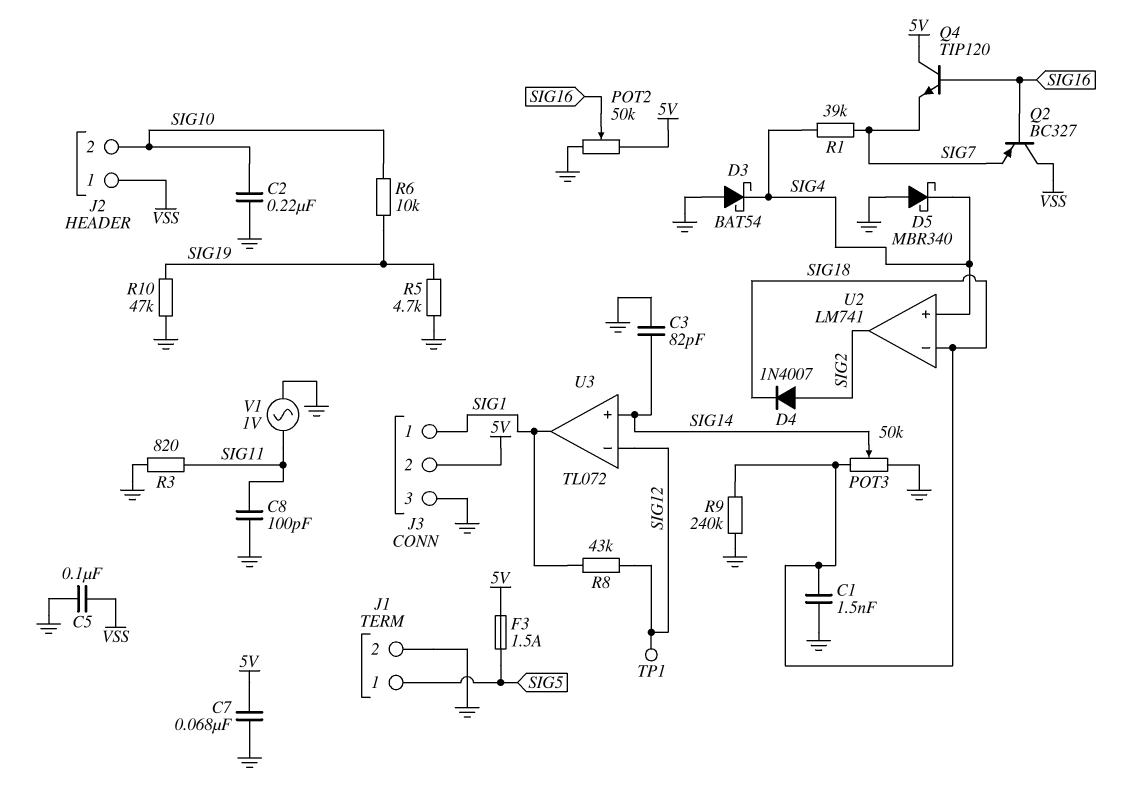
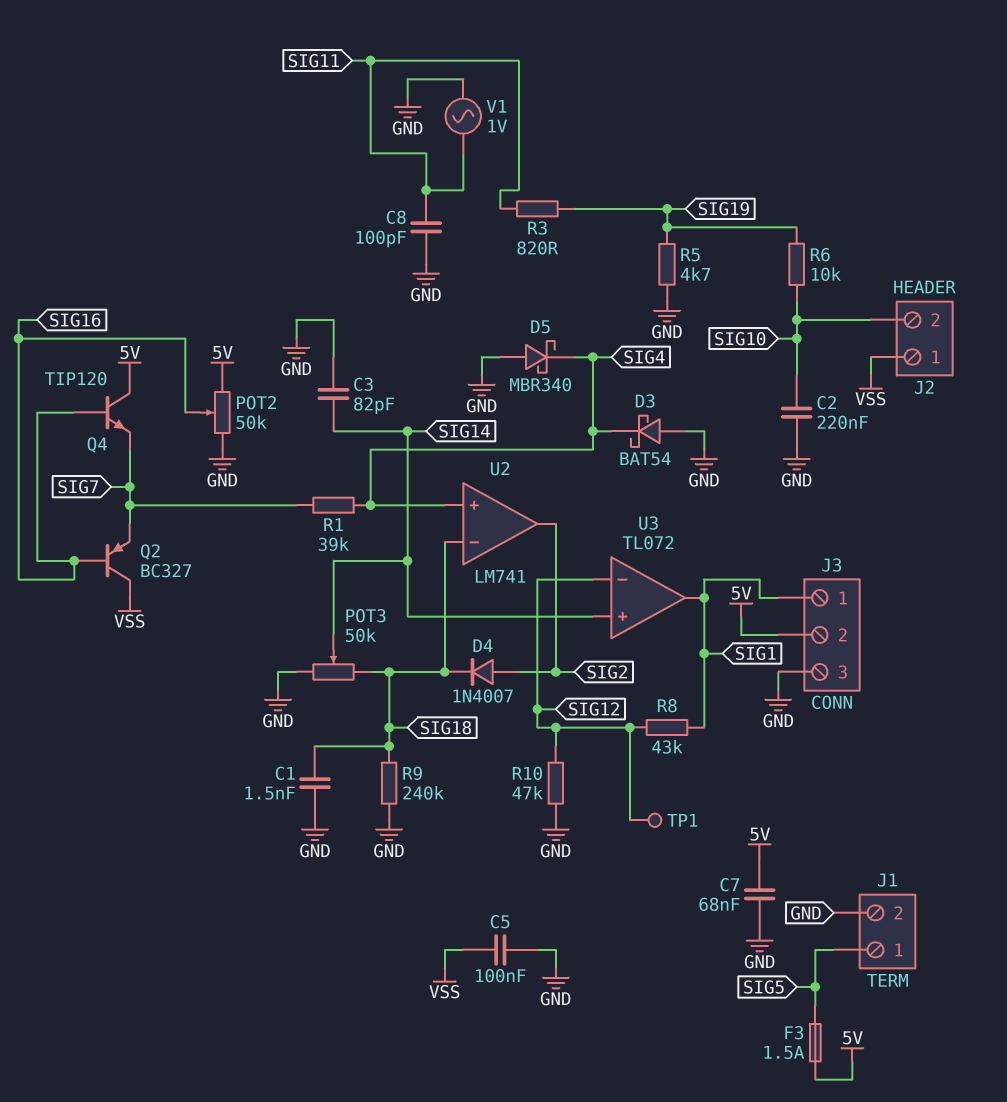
R3: 820 (GND, SIG11) -> 820 (SIG11, SIG19)
R10: 47k (GND, SIG19) -> 47k (GND, SIG12)

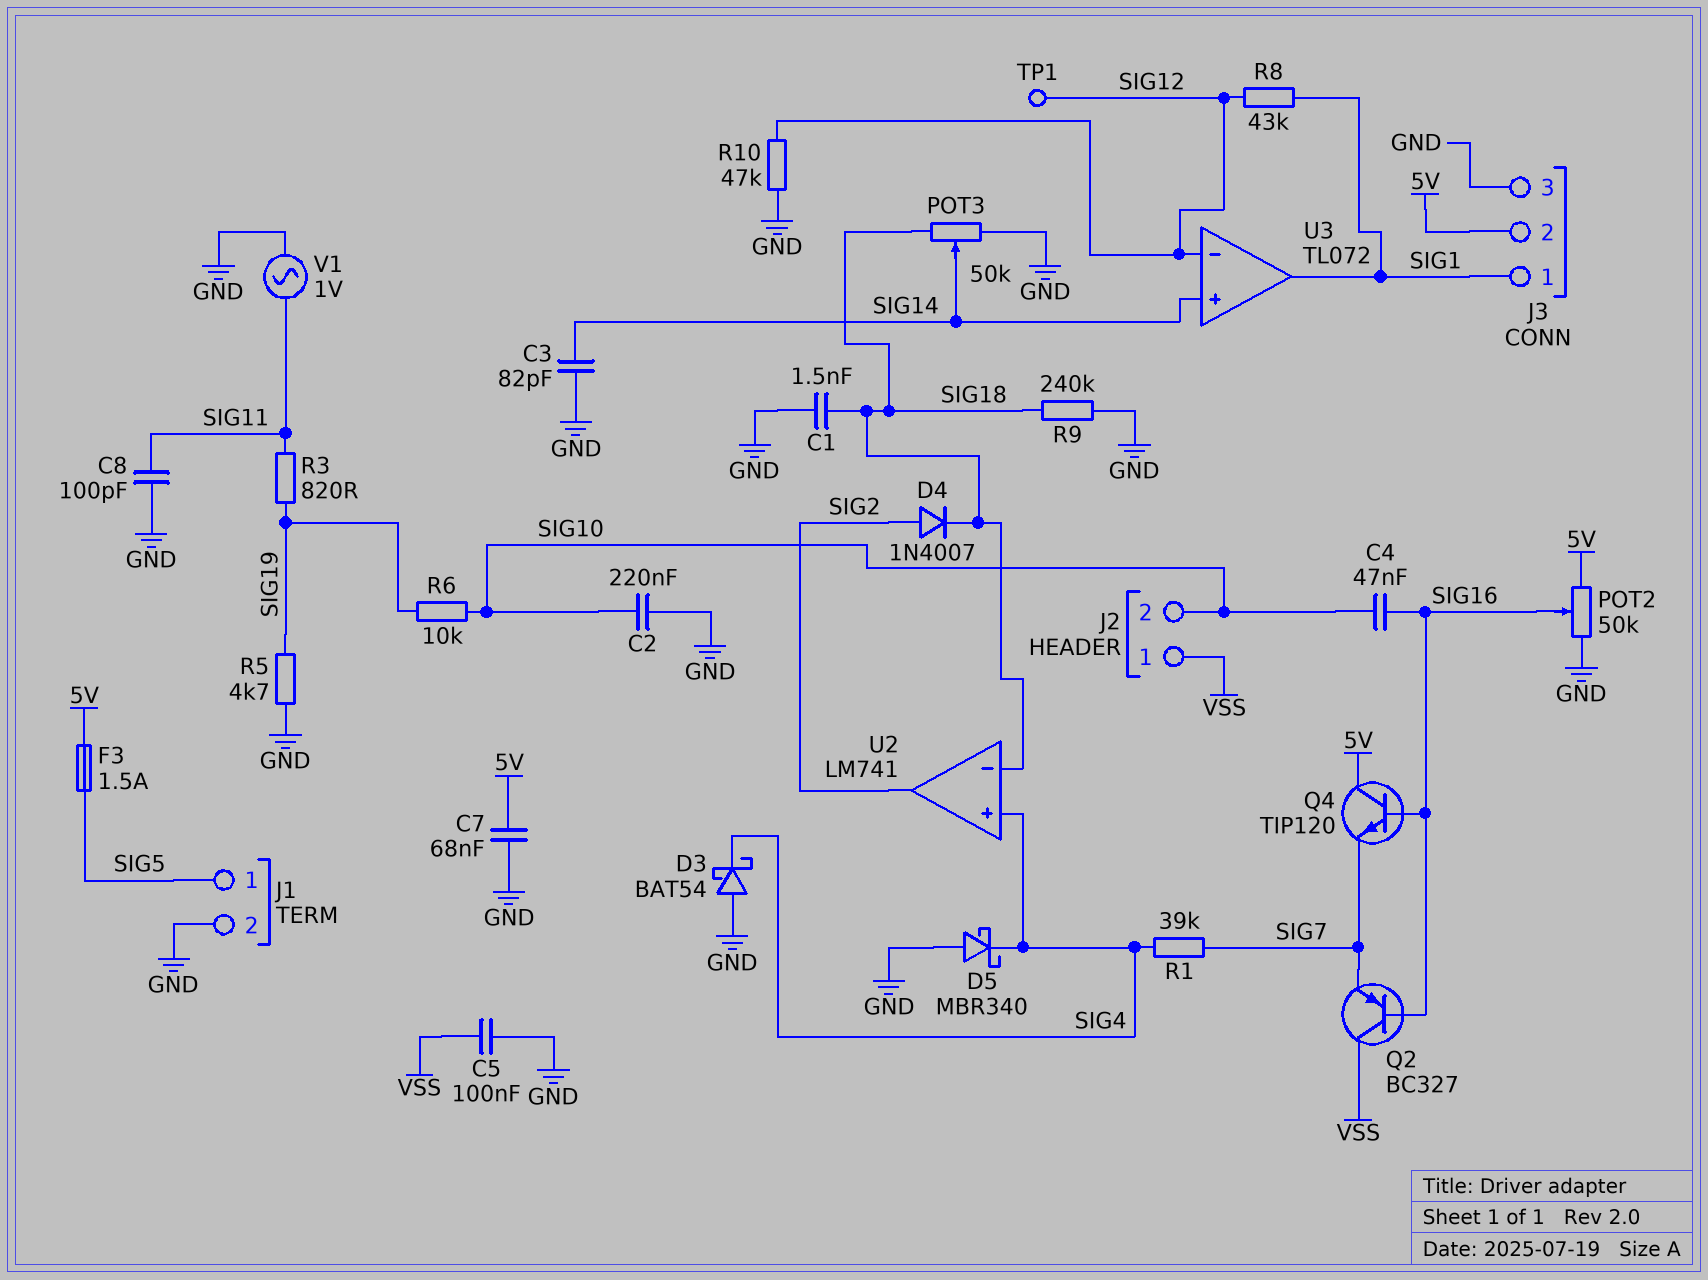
C4: none -> 47nF (SIG10, SIG16)

